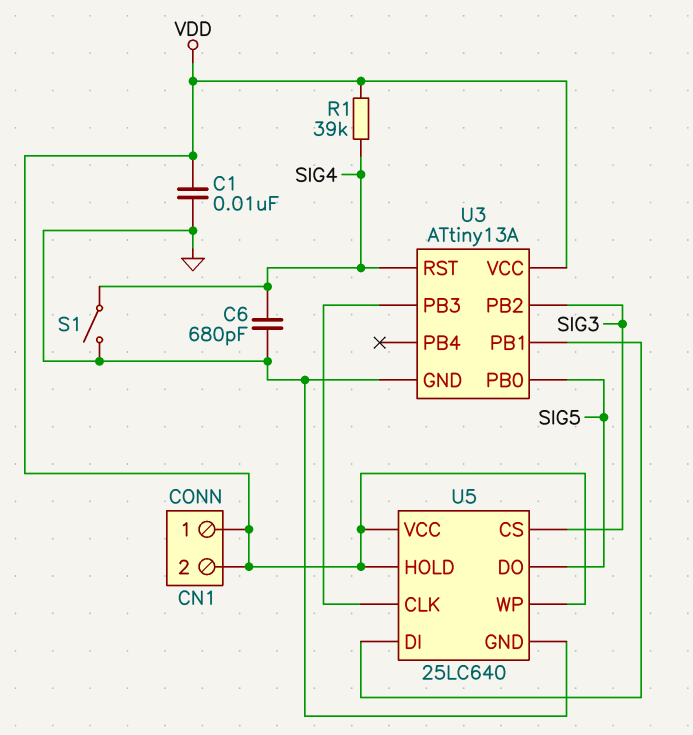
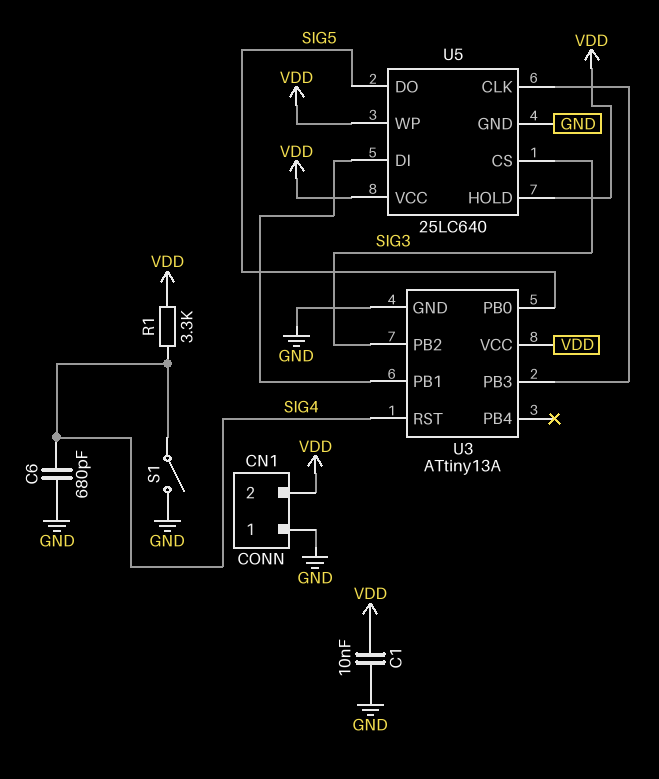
CN1 pin 1: VDD -> GND
R1: 39k (SIG4, VDD) -> 3.3k (SIG4, VDD)

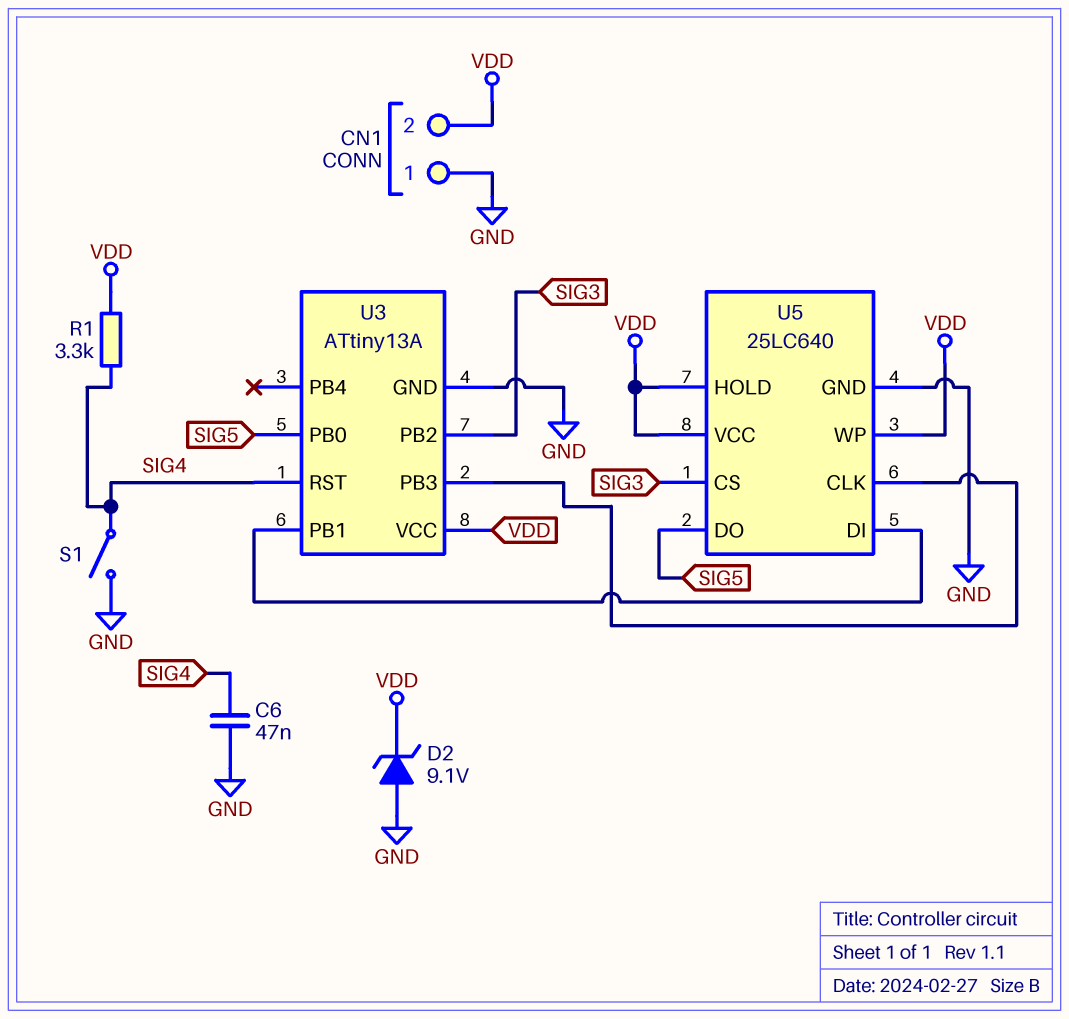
C1: 10nF (GND, VDD) -> none
C6: 680pF (GND, SIG4) -> 47nF (GND, SIG4)
D2: none -> zener 9.1V (A GND, K VDD)

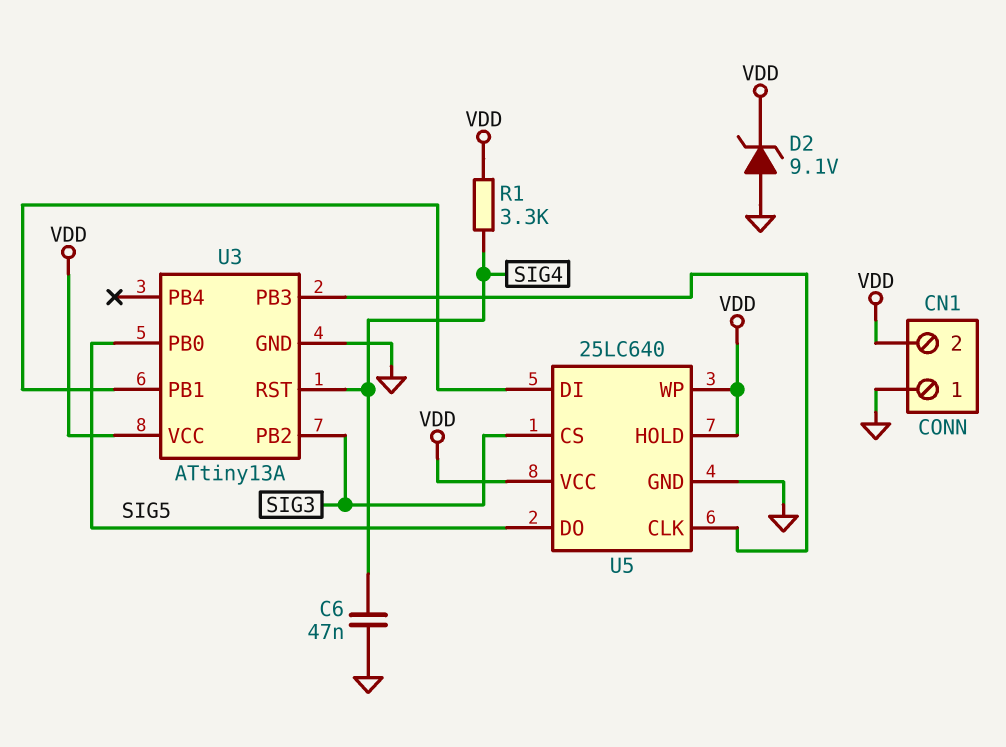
S1: switch (GND, SIG4) -> none

